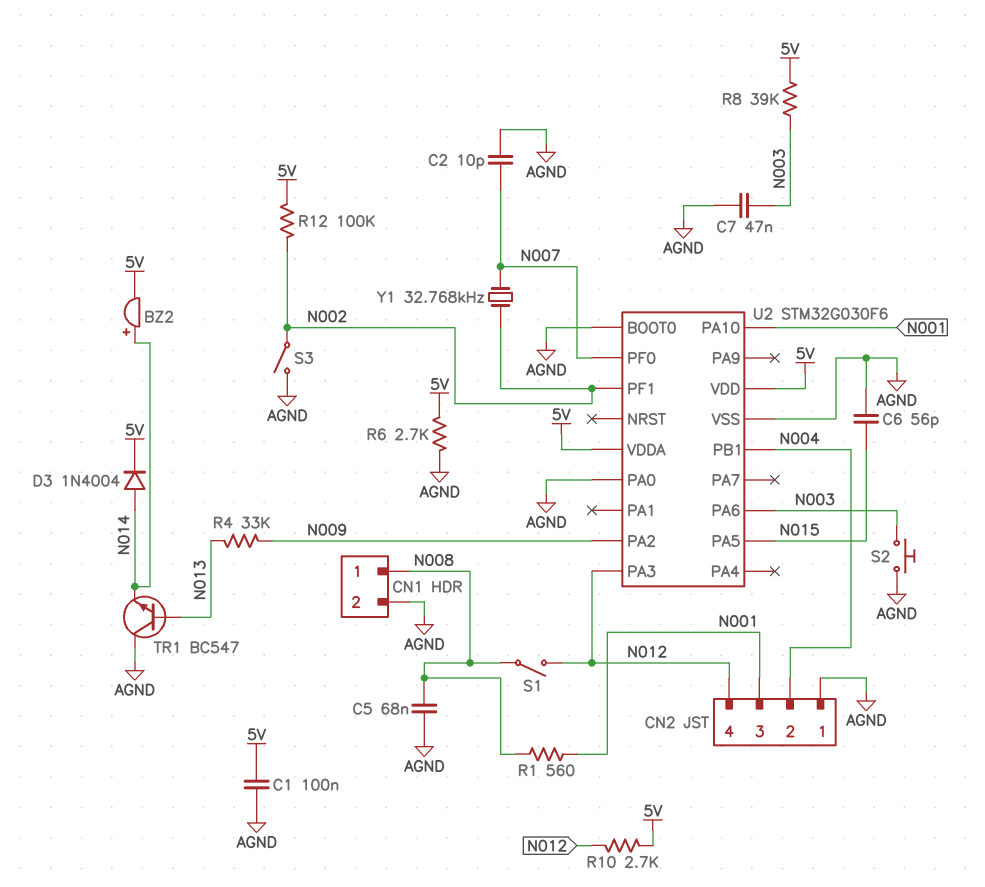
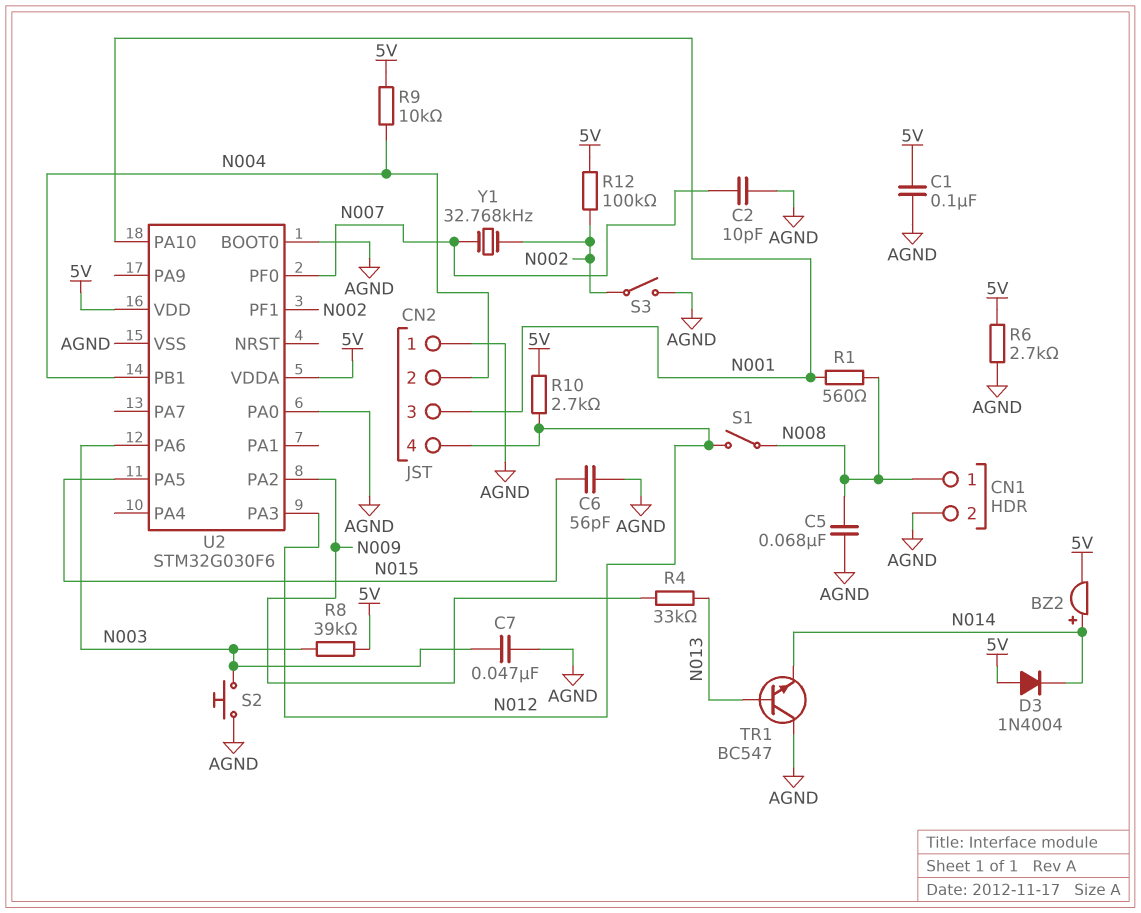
D3: diode 1N4004 (A N014, K 5V) -> diode 1N4004 (A 5V, K N014)
R9: none -> 10k (5V, N004)

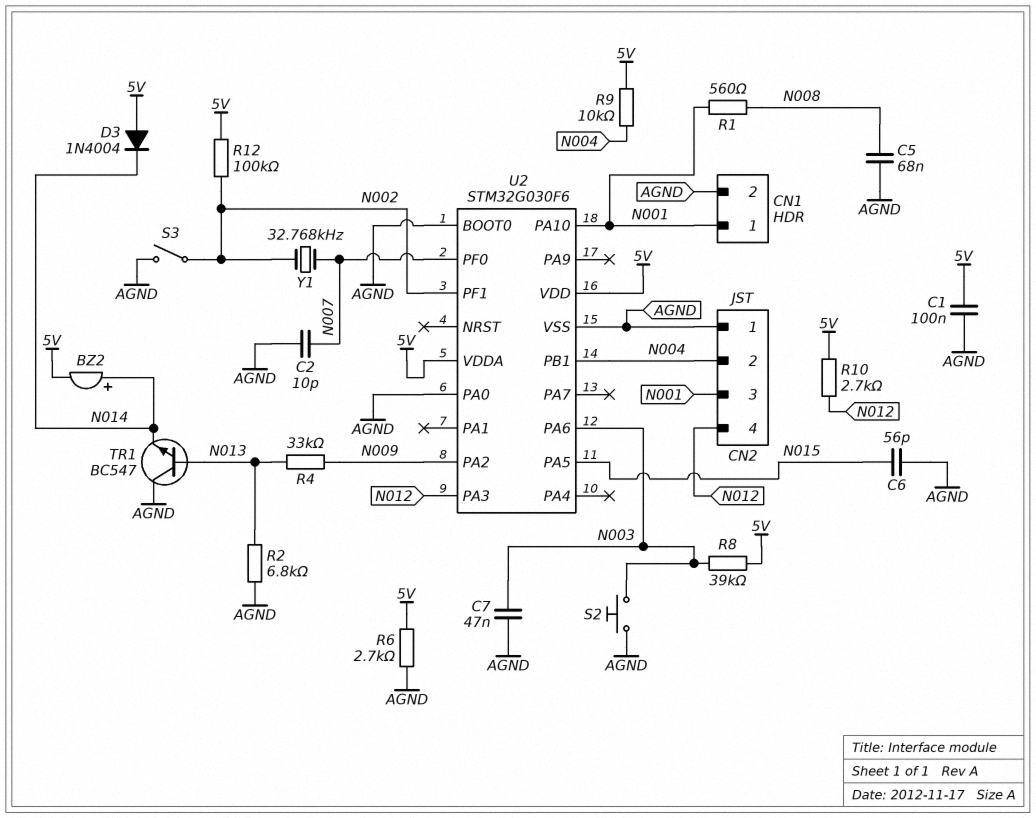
CN1 pin 1: N008 -> N001
R2: none -> 6.8k (AGND, N013)
S1: switch (N008, N012) -> none

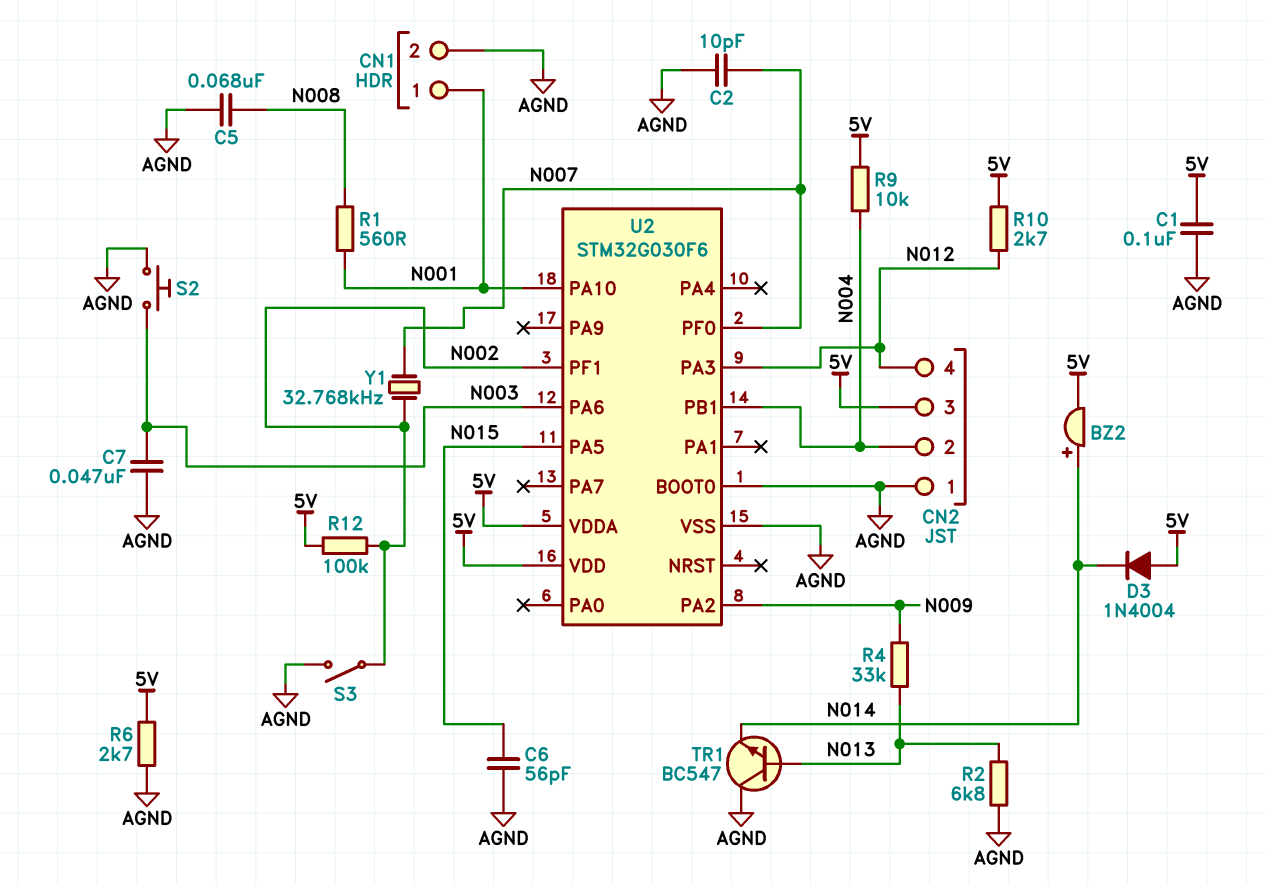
CN2 pin 3: N001 -> 5V
R8: 39k (5V, N003) -> none
U2 pin PA0: AGND -> none

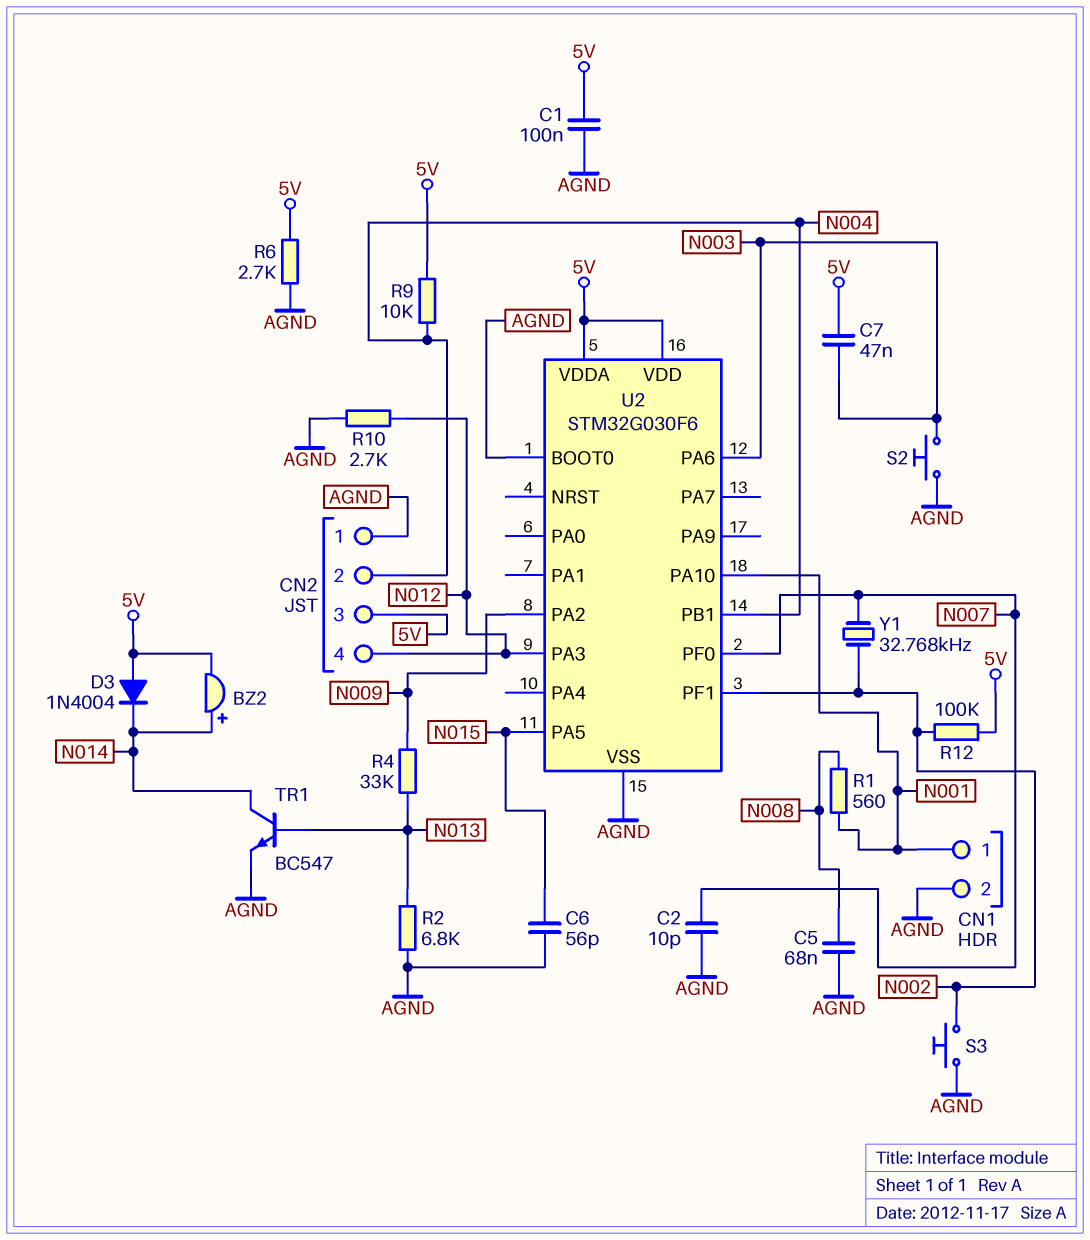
C7: 47nF (AGND, N003) -> 47nF (5V, N003)
R10: 2.7k (5V, N012) -> 2.7k (AGND, N012)
S3: switch (AGND, N002) -> button (AGND, N002)
TR1: NPN BC547 (B N013, C AGND, E N014) -> NPN BC547 (B N013, C N014, E AGND)

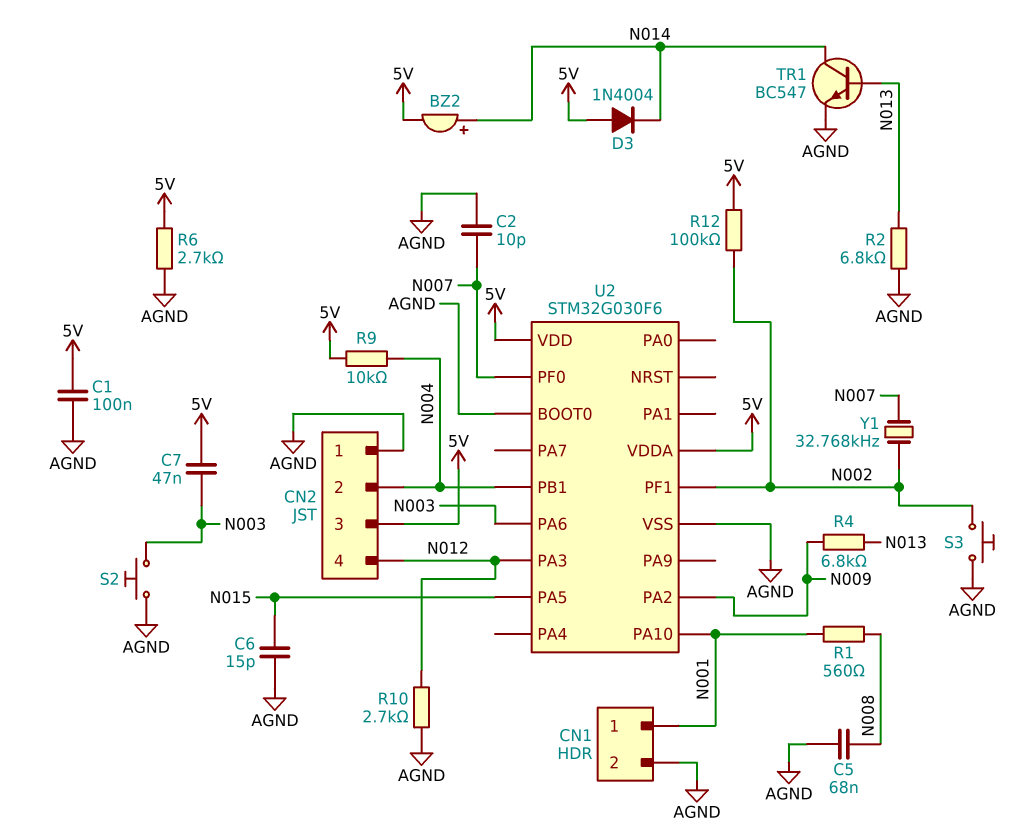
C6: 56pF (AGND, N015) -> 15pF (AGND, N015)
R4: 33k (N009, N013) -> 6.8k (N009, N013)

